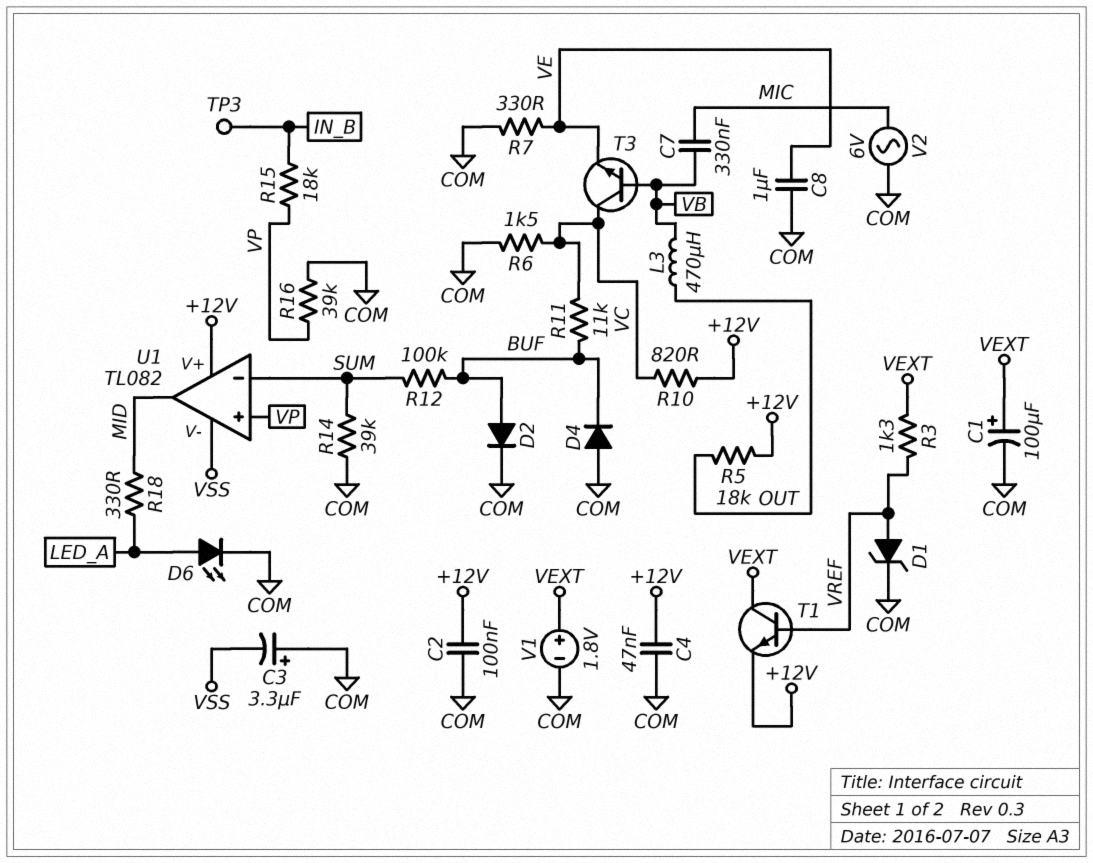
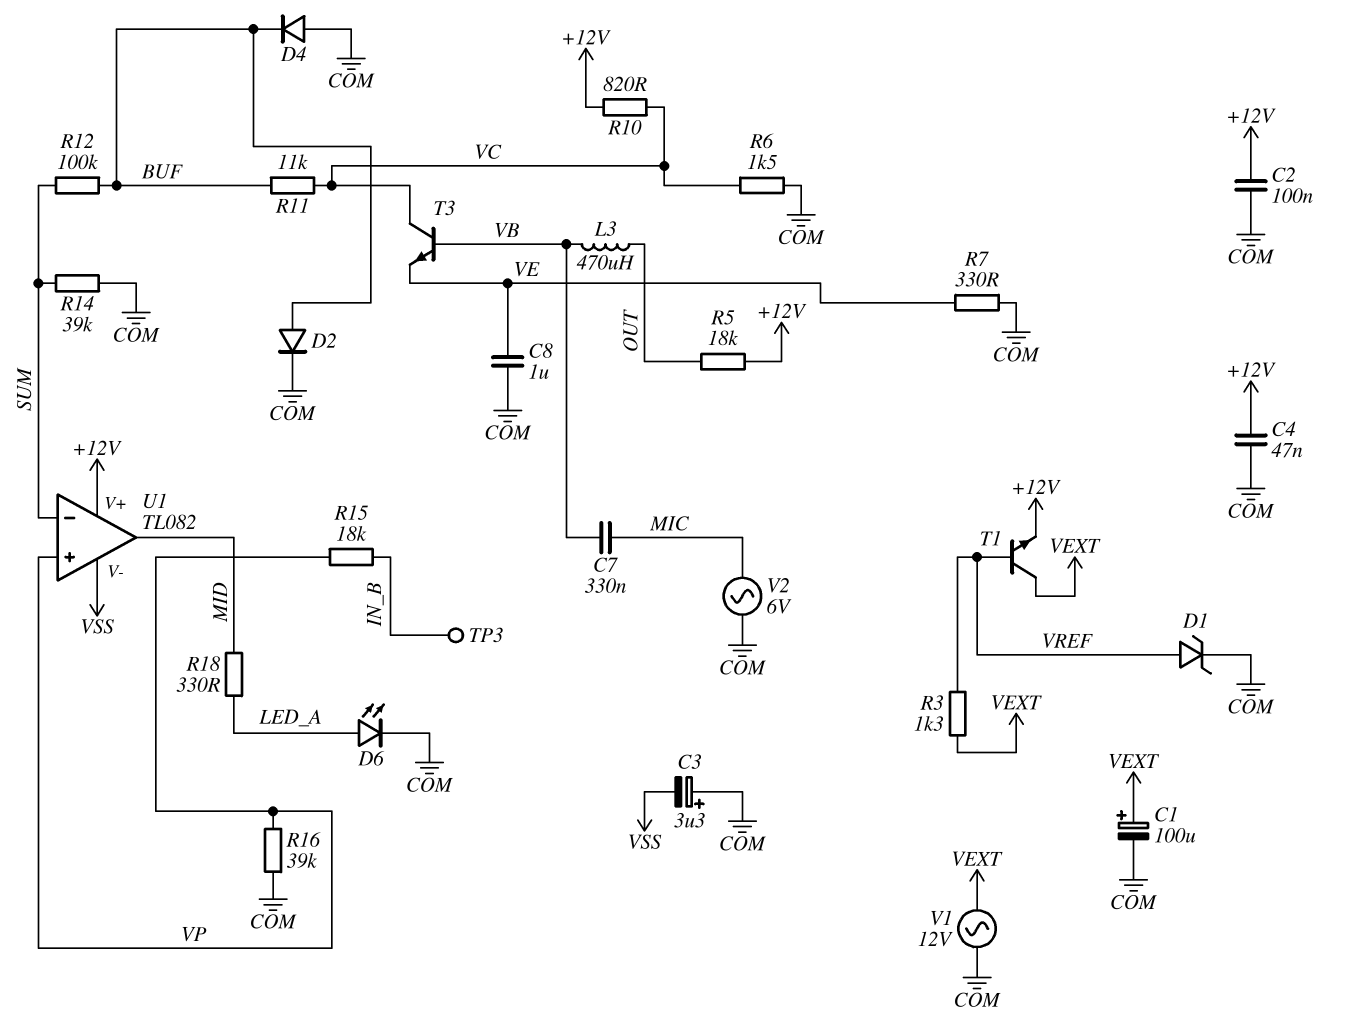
V1: 1.8V (plus VEXT, minus COM) -> AC 12V (COM, VEXT)

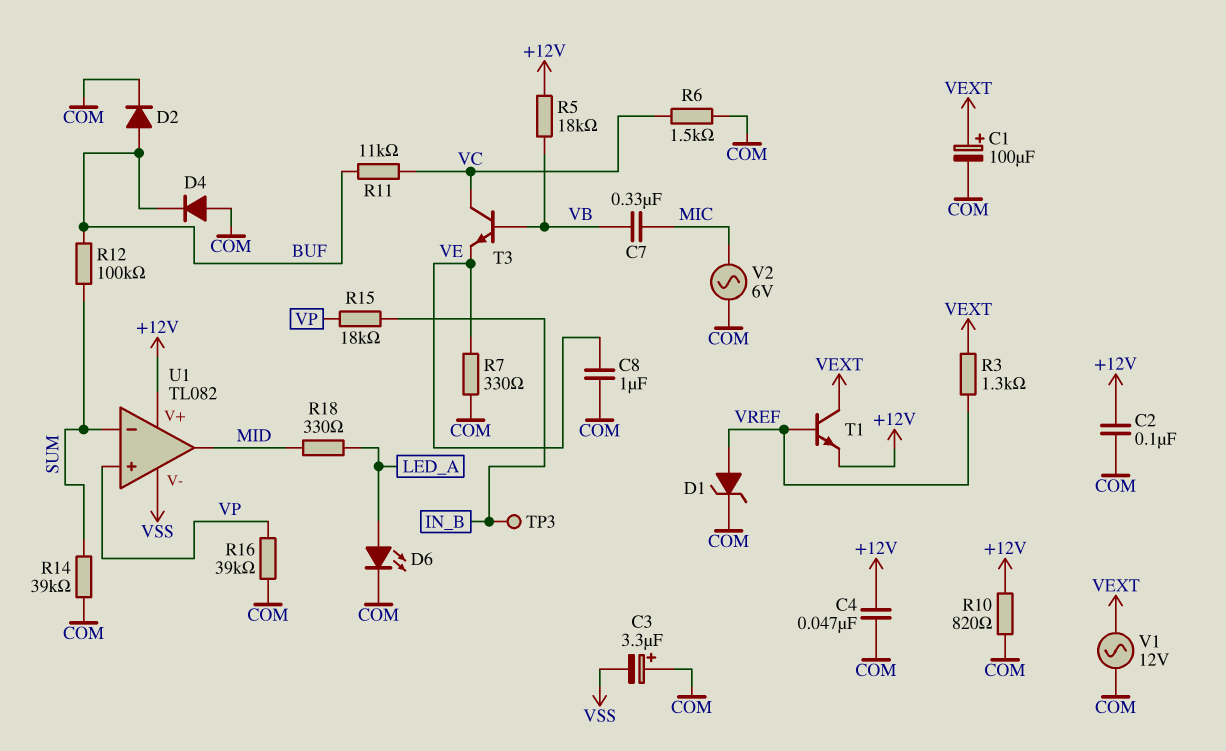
L3: 470uH (OUT, VB) -> none
R5: 18k (+12V, OUT) -> 18k (+12V, VB)
R10: 820 (+12V, VC) -> 820 (+12V, COM)

